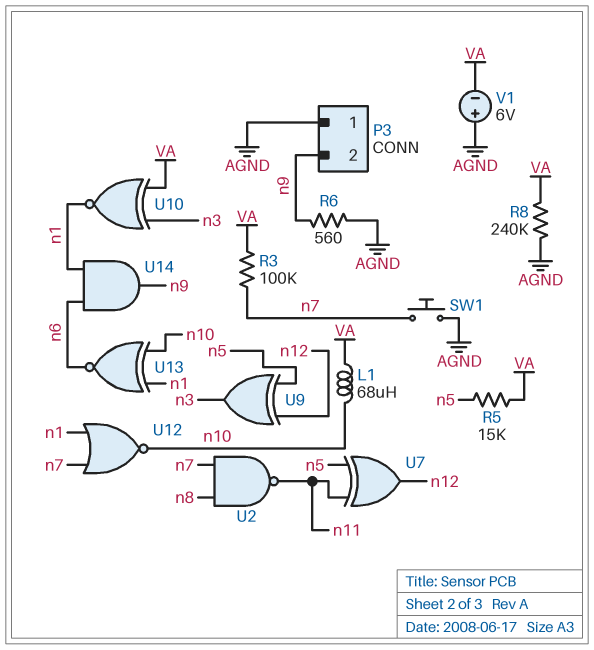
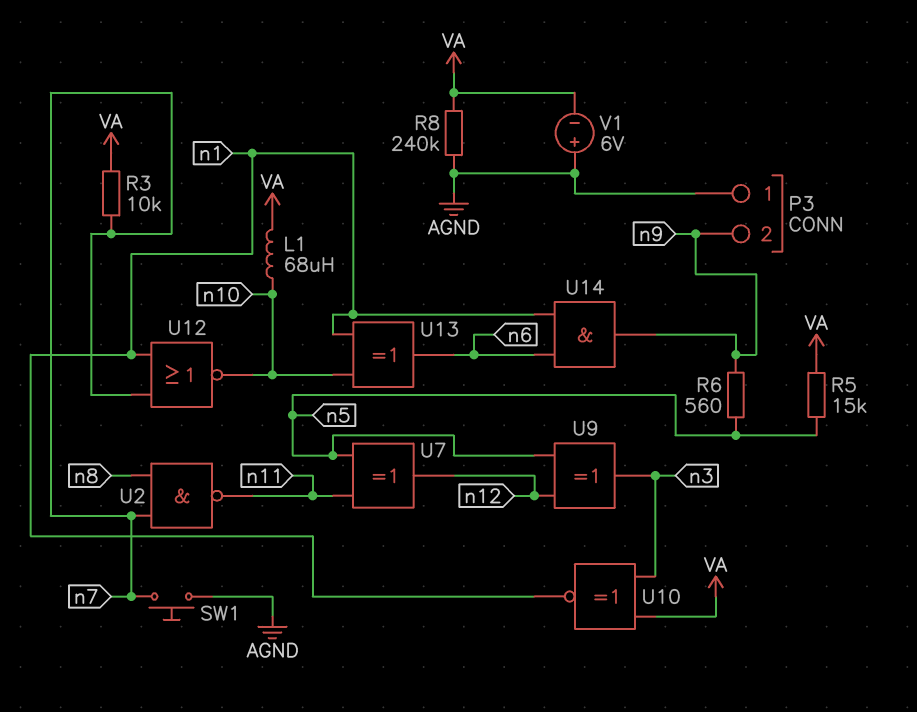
R3: 100k (VA, n7) -> 10k (VA, n7)
R6: 560 (AGND, n9) -> 560 (n5, n9)
U13: XNOR (in n1, in n10, out n6) -> XOR (in n1, in n10, out n6)

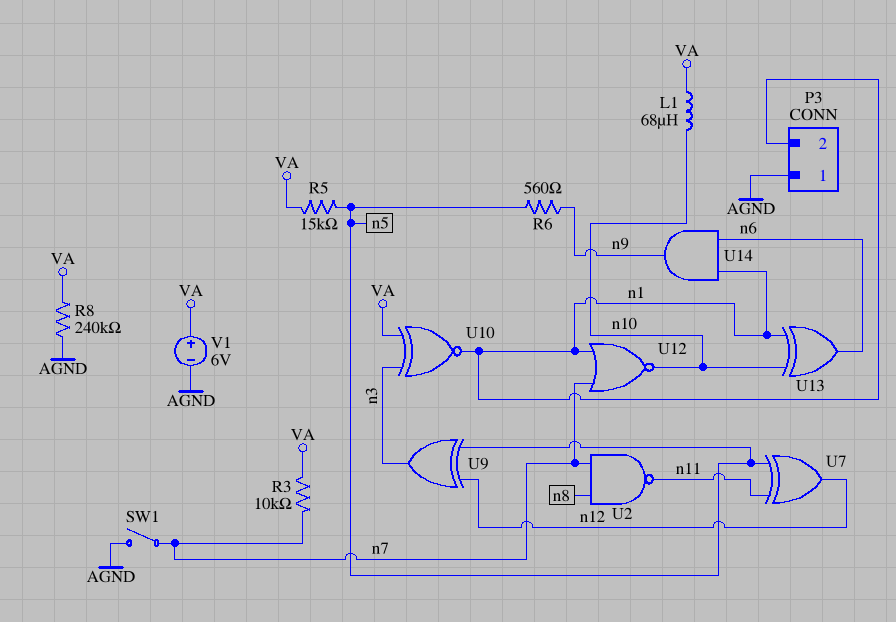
P3 pin 2: n9 -> n1
SW1: button (AGND, n7) -> switch (AGND, n7)
V1: 6V (plus AGND, minus VA) -> 6V (plus VA, minus AGND)

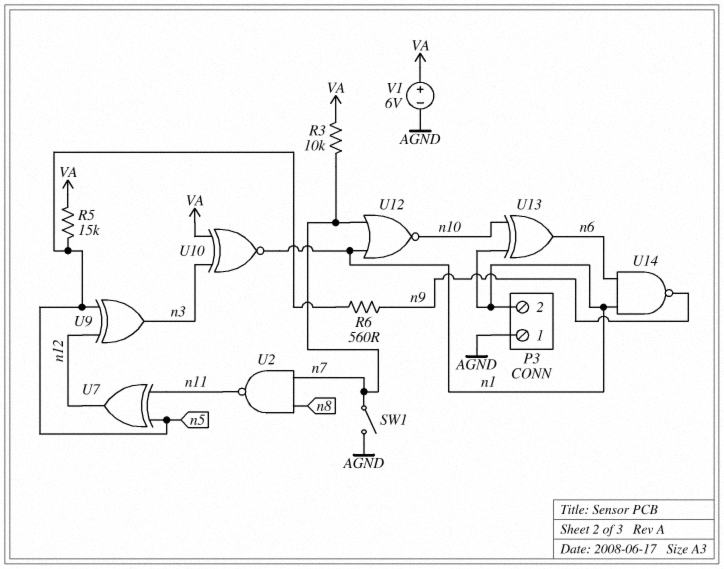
L1: 68uH (VA, n10) -> none
R8: 240k (AGND, VA) -> none
U14: AND (in n1, in n6, out n9) -> NAND (in n1, in n6, out n9)

